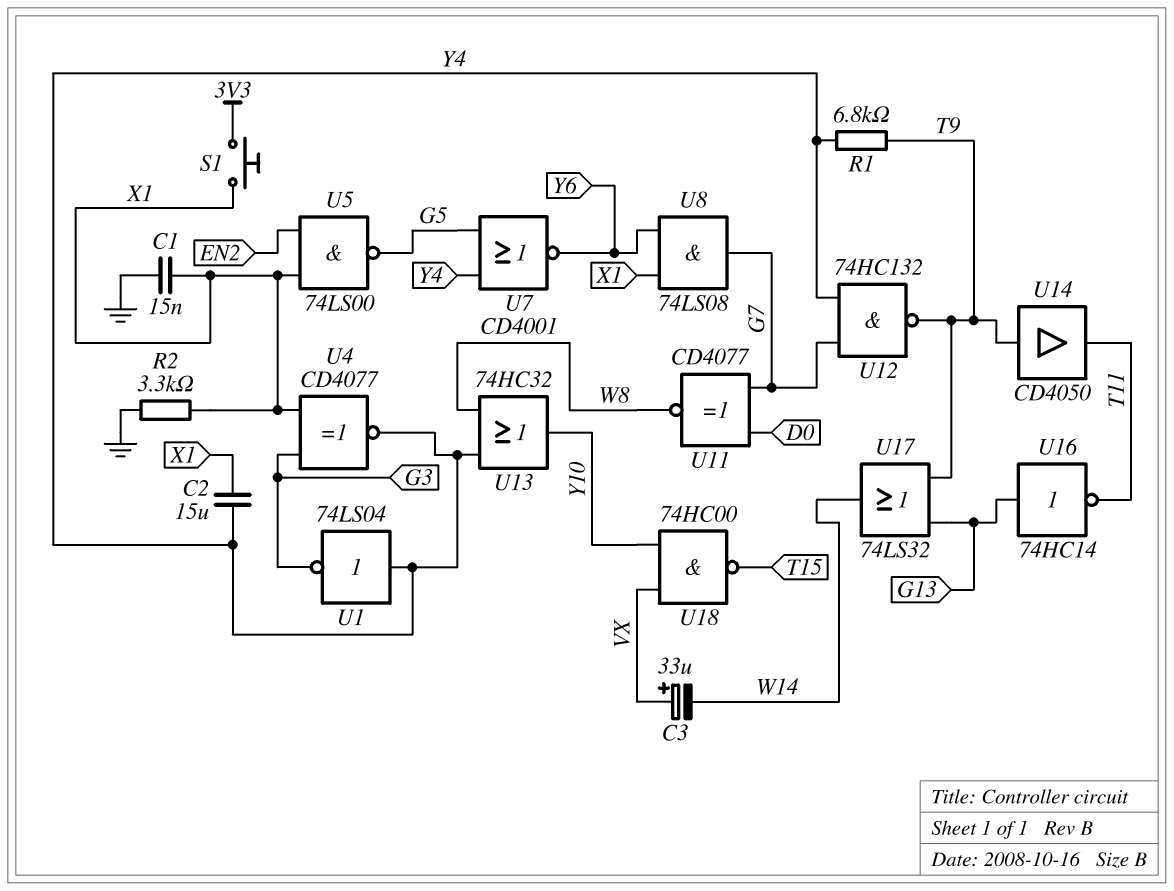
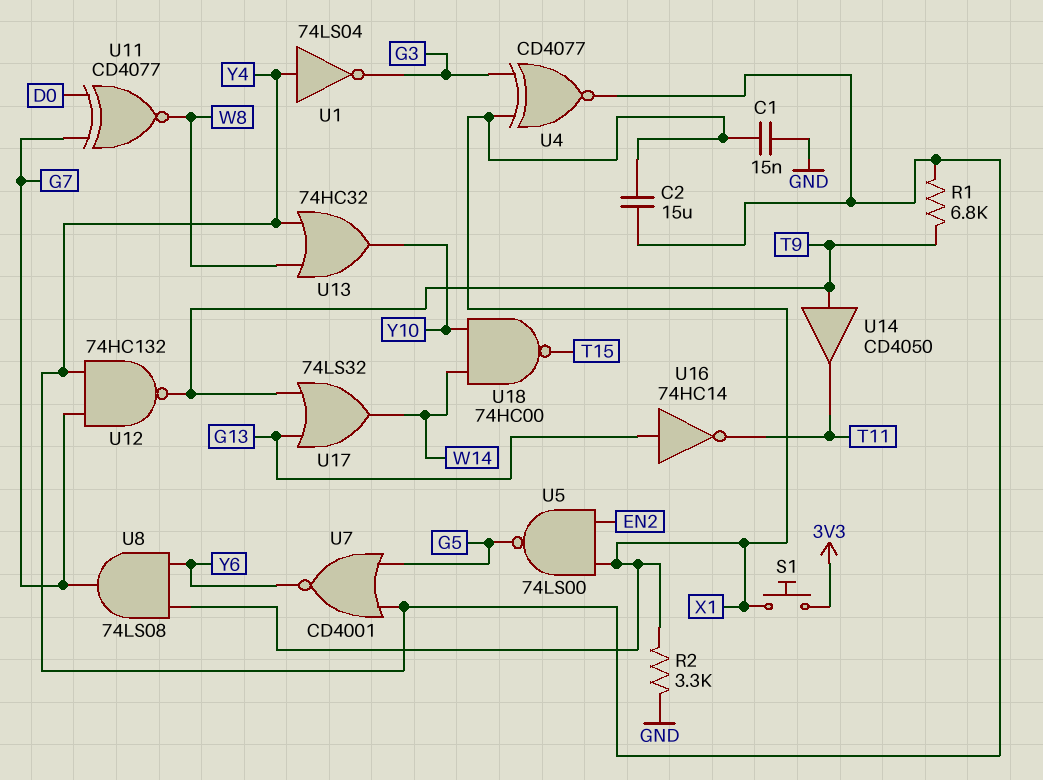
C3: 33uF (plus VX, minus W14) -> none
U18: NAND 74HC00 (in VX, in Y10, out T15) -> NAND 74HC00 (in W14, in Y10, out T15)

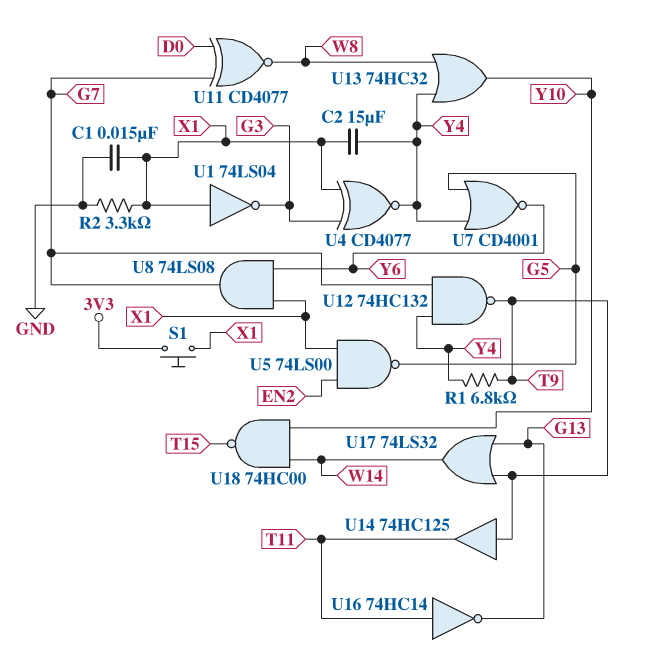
U1: NOT 74LS04 (in Y4, out G3) -> NOT 74LS04 (in X1, out G3)
U14: buffer CD4050 (in T9, out T11) -> buffer 74HC125 (in T9, out T11)
U16: NOT 74HC14 (in G13, out T11) -> NOT 74HC14 (in T11, out G13)

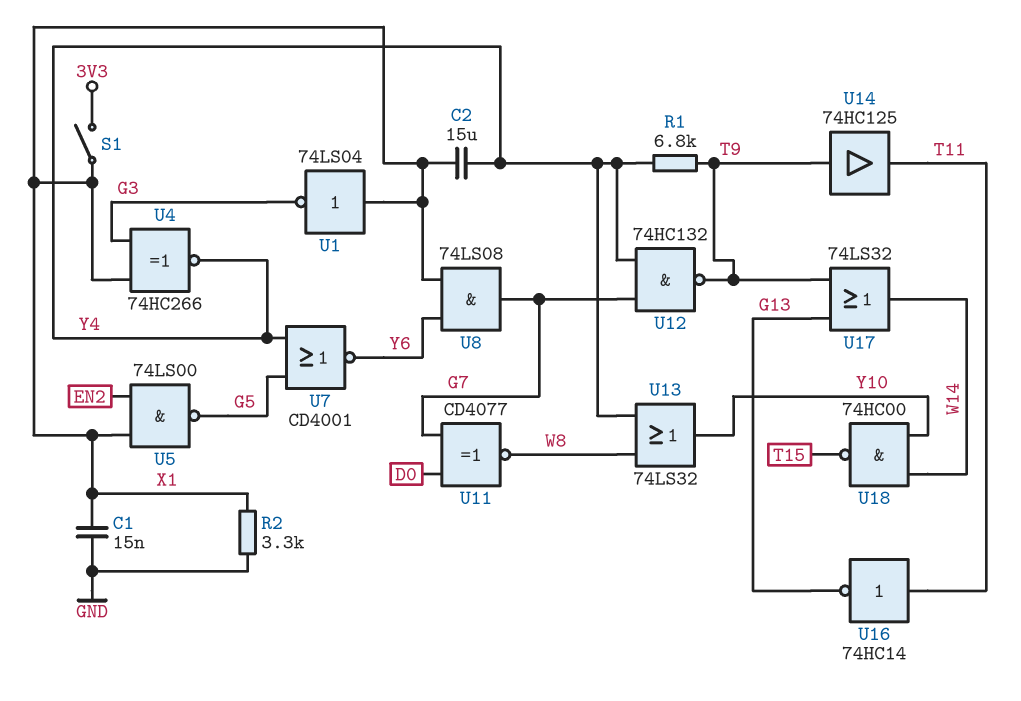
S1: button (3V3, X1) -> switch (3V3, X1)
U4: XNOR CD4077 (in G3, in X1, out Y4) -> XNOR 74HC266 (in G3, in X1, out Y4)
U13: OR 74HC32 (in W8, in Y4, out Y10) -> OR 74LS32 (in W8, in Y4, out Y10)

